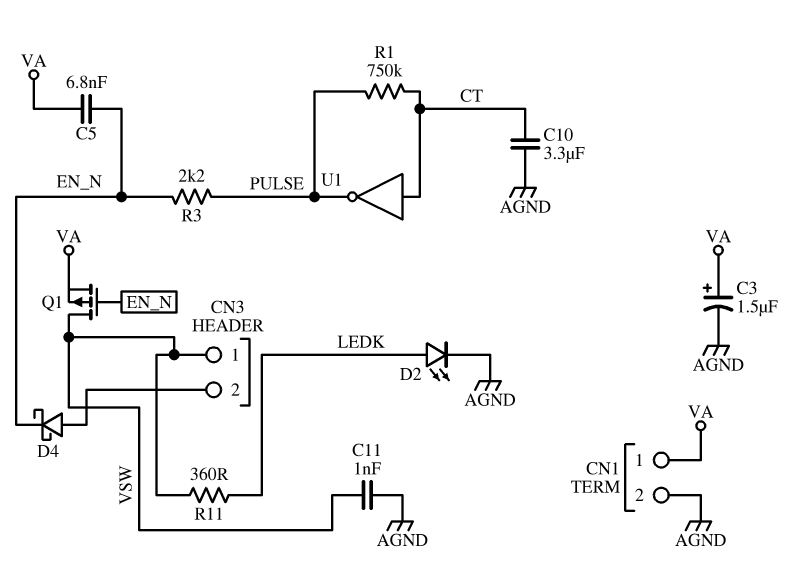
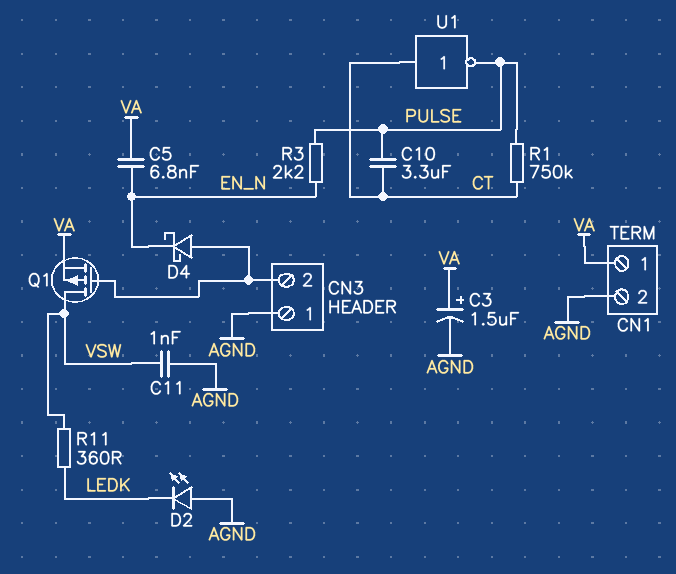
C10: 3.3uF (AGND, CT) -> 3.3uF (CT, PULSE)
CN3 pin 1: VSW -> AGND
D2: LED (A LEDK, K AGND) -> LED (A AGND, K LEDK)
Q1: PMOS (G EN_N, D VSW, S VA) -> PMOS (G CN3/2, D VSW, S VA)

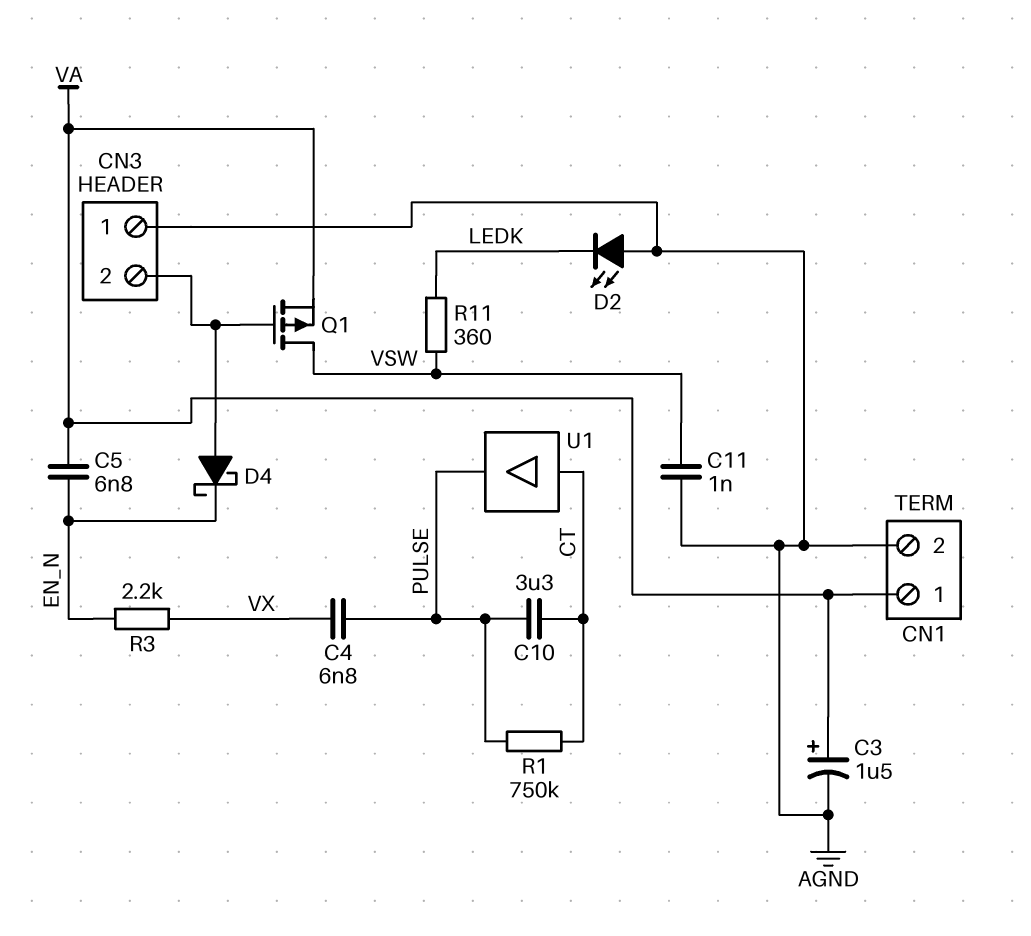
C4: none -> 6.8nF (PULSE, VX)
R3: 2.2k (EN_N, PULSE) -> 2.2k (EN_N, VX)
U1: NOT (in CT, out PULSE) -> buffer (in CT, out PULSE)

